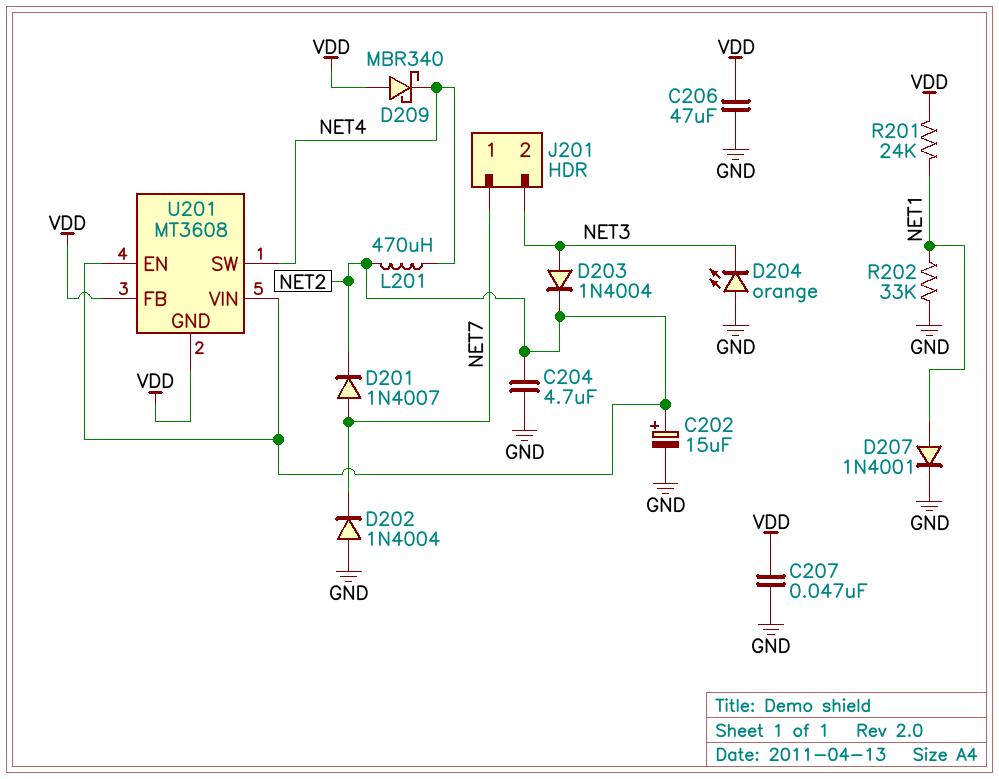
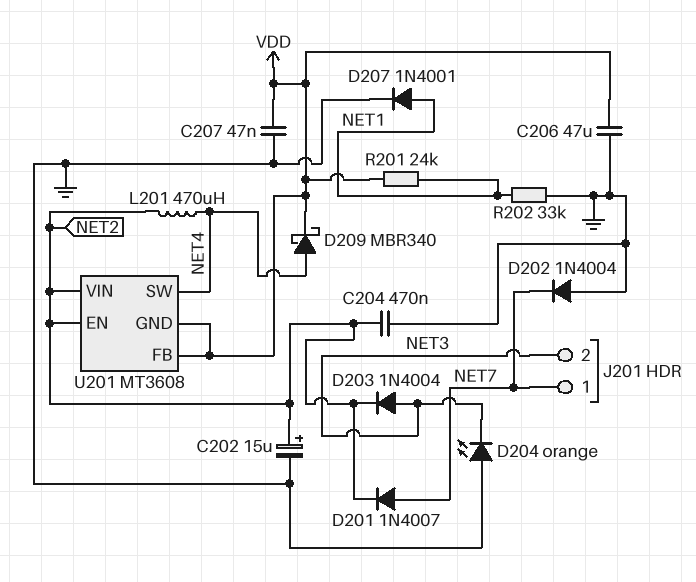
C204: 4.7uF (GND, NET2) -> 470nF (GND, NET2)
D209: schottky MBR340 (A VDD, K NET4) -> schottky MBR340 (A NET4, K VDD)

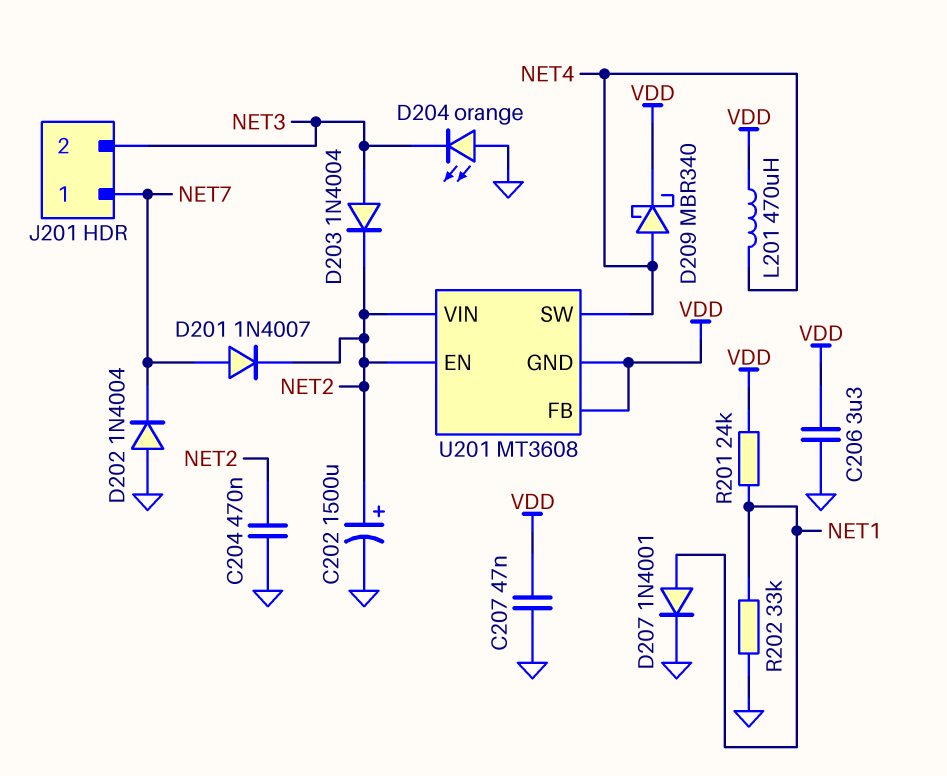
C202: 15uF (plus NET2, minus GND) -> 1500uF (plus NET2, minus GND)
C206: 47uF (GND, VDD) -> 3.3uF (GND, VDD)
L201: 470uH (NET2, NET4) -> 470uH (NET4, VDD)

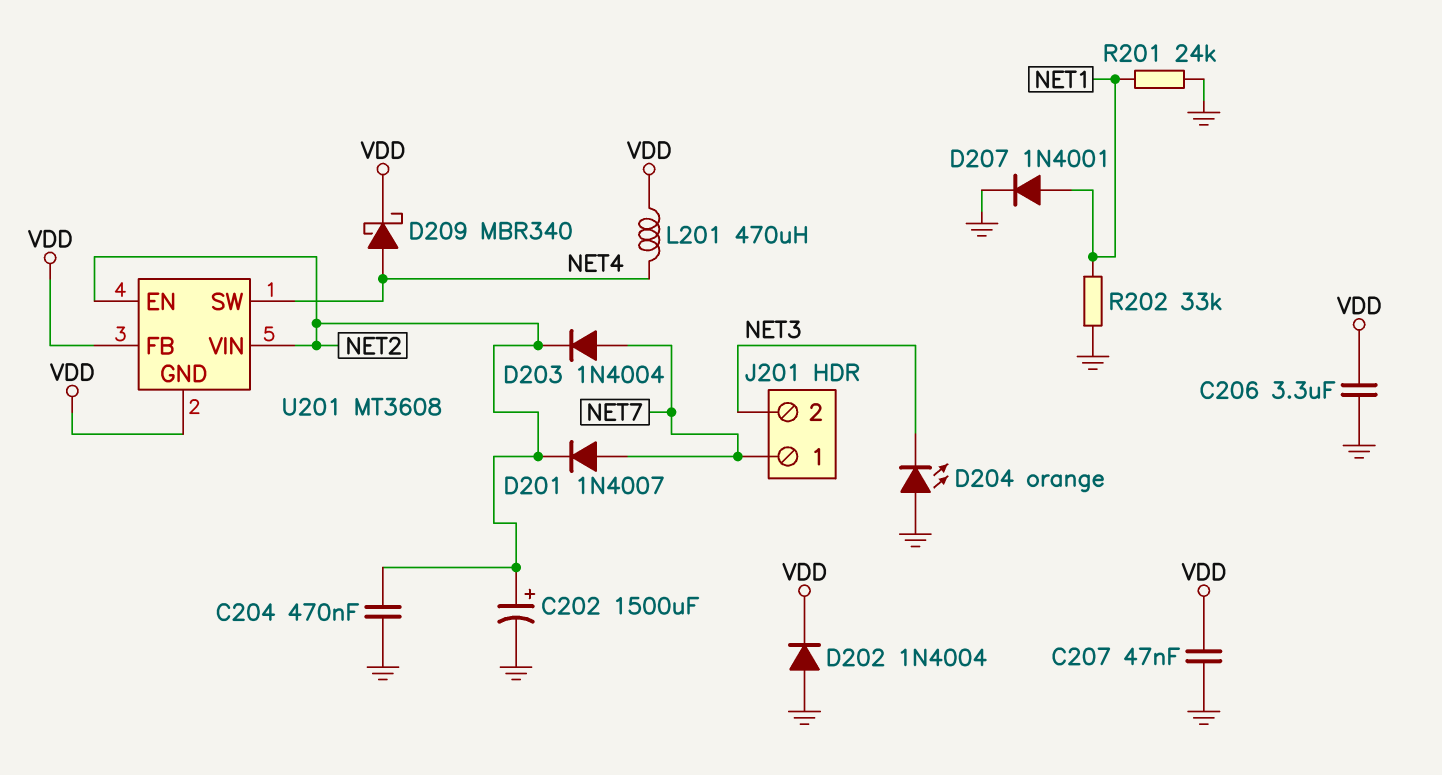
D202: diode 1N4004 (A GND, K NET7) -> diode 1N4004 (A GND, K VDD)
D203: diode 1N4004 (A NET3, K NET2) -> diode 1N4004 (A NET7, K NET2)
R201: 24k (NET1, VDD) -> 24k (GND, NET1)

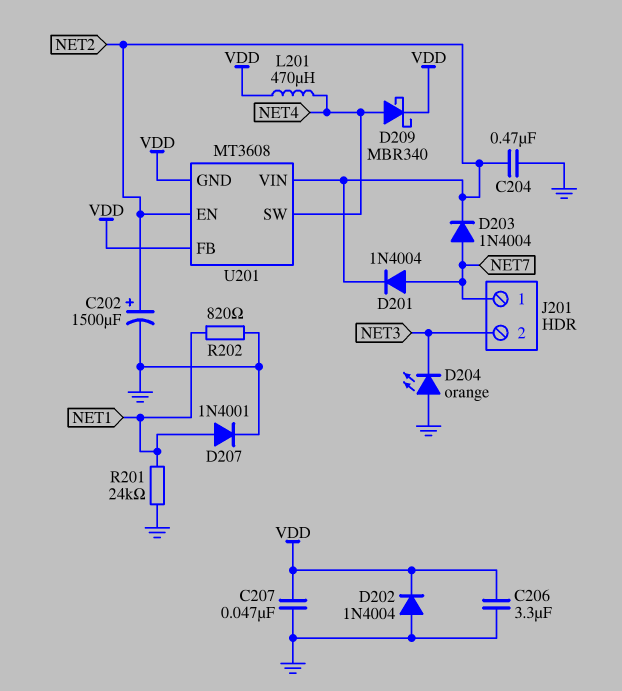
D201: diode 1N4007 (A NET7, K NET2) -> diode 1N4004 (A NET7, K NET2)
R202: 33k (GND, NET1) -> 820 (GND, NET1)

